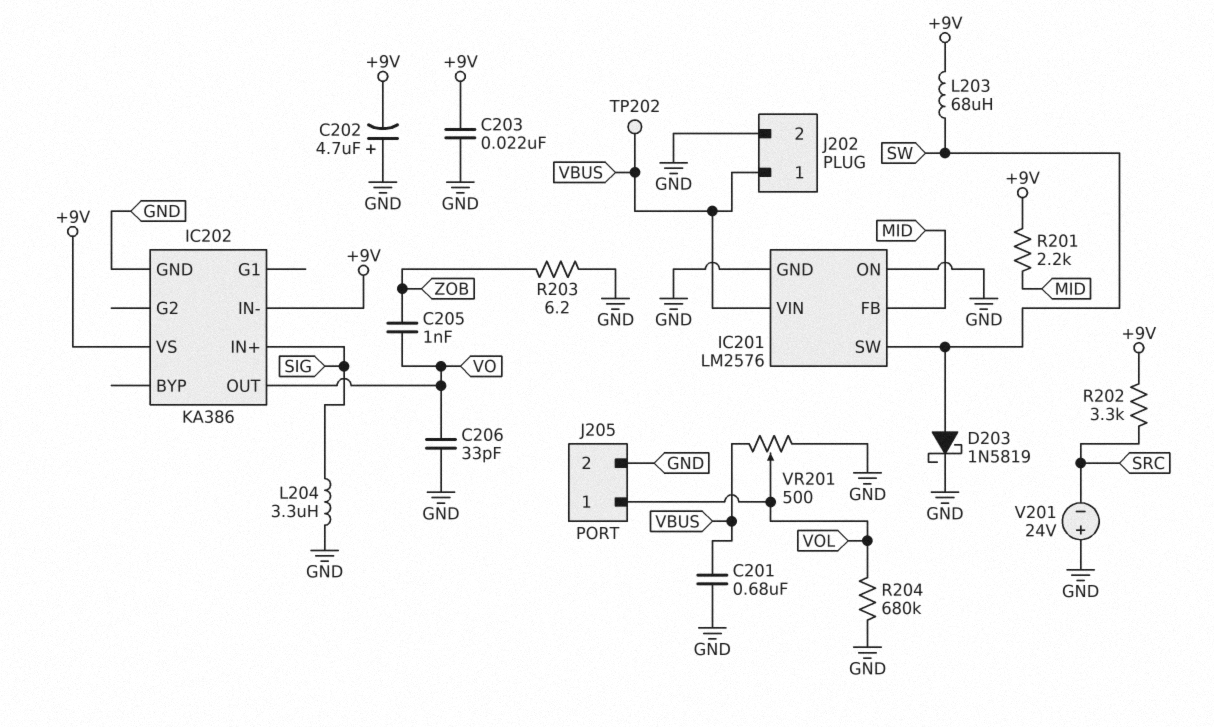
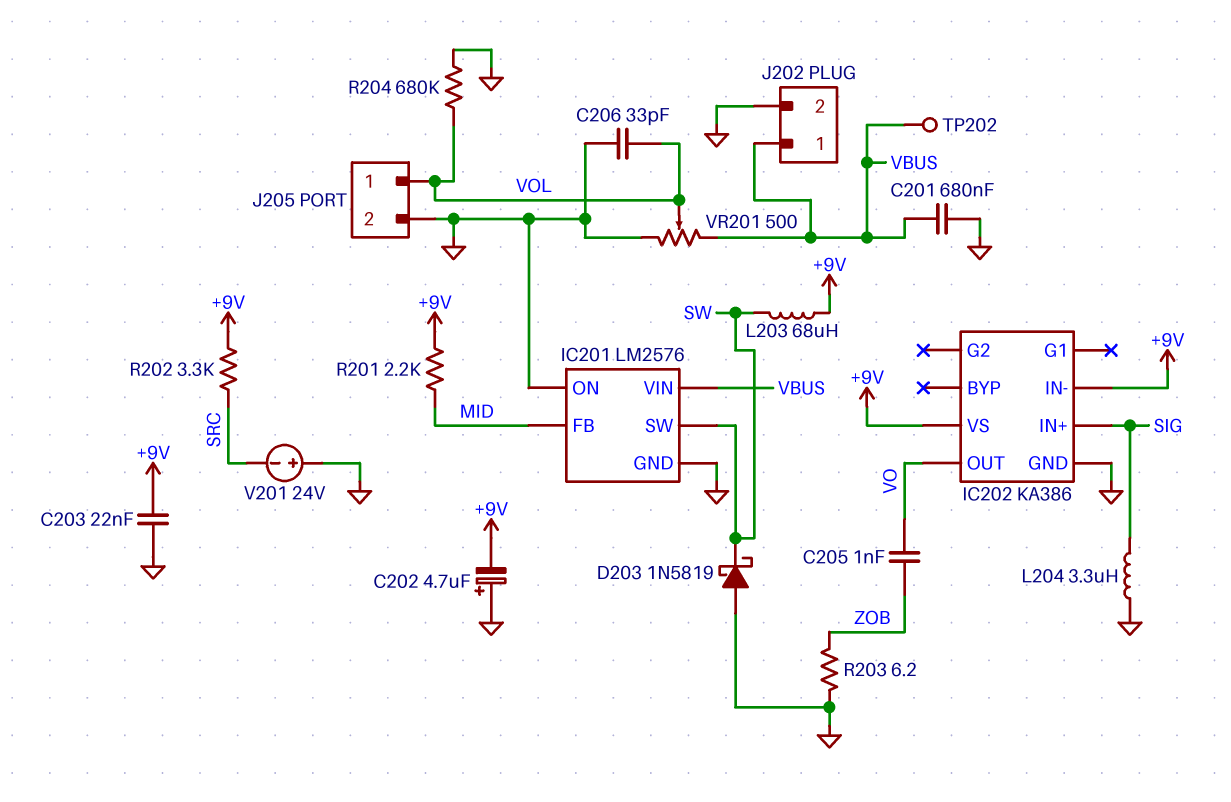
C206: 33pF (GND, VO) -> 33pF (GND, VOL)
D203: schottky 1N5819 (A SW, K GND) -> schottky 1N5819 (A GND, K SW)

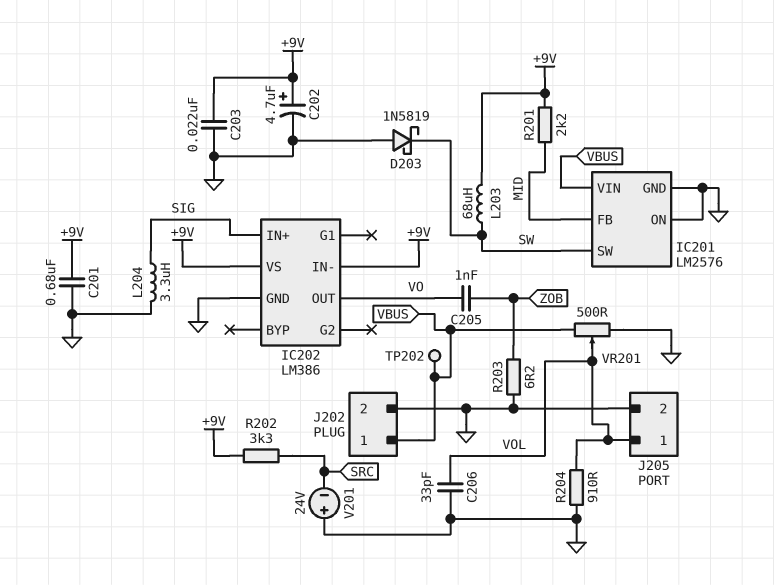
C201: 680nF (GND, VBUS) -> 680nF (+9V, GND)
C202: 4.7uF (plus GND, minus +9V) -> 4.7uF (plus +9V, minus GND)
IC202: KA386 -> LM386
R204: 680k (GND, VOL) -> 910 (GND, VOL)

